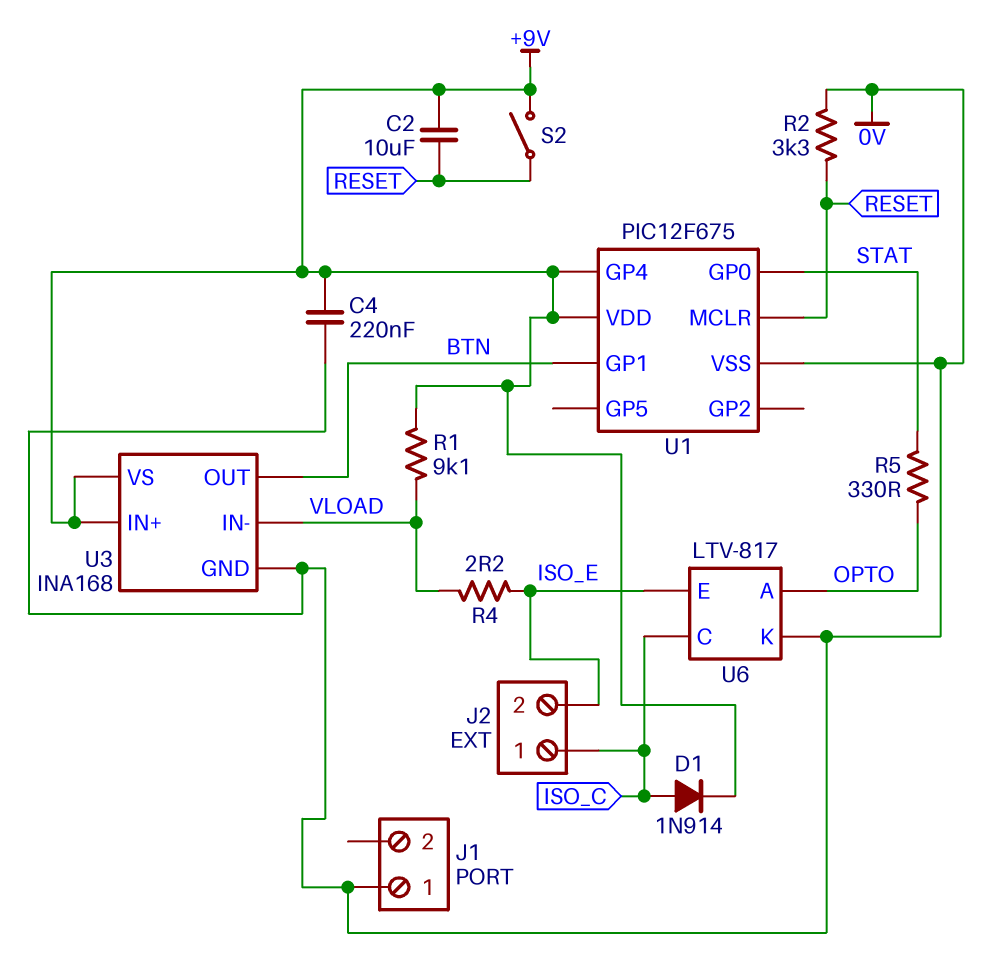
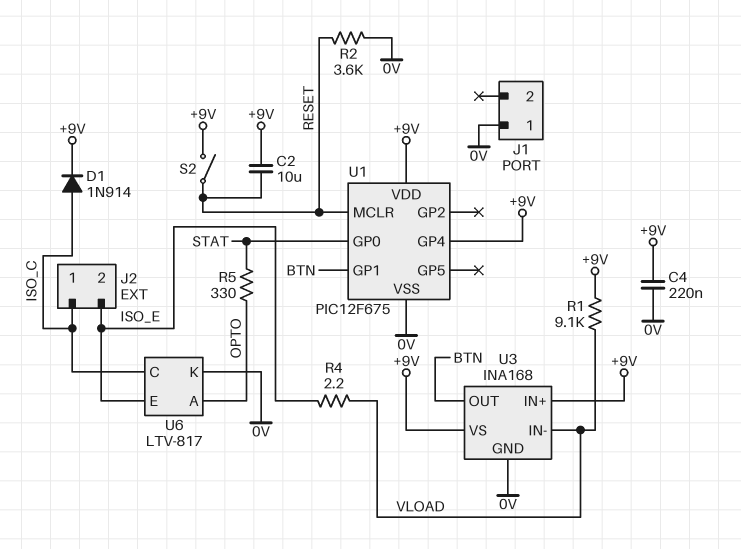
R2: 3.3k (0V, RESET) -> 3.6k (0V, RESET)

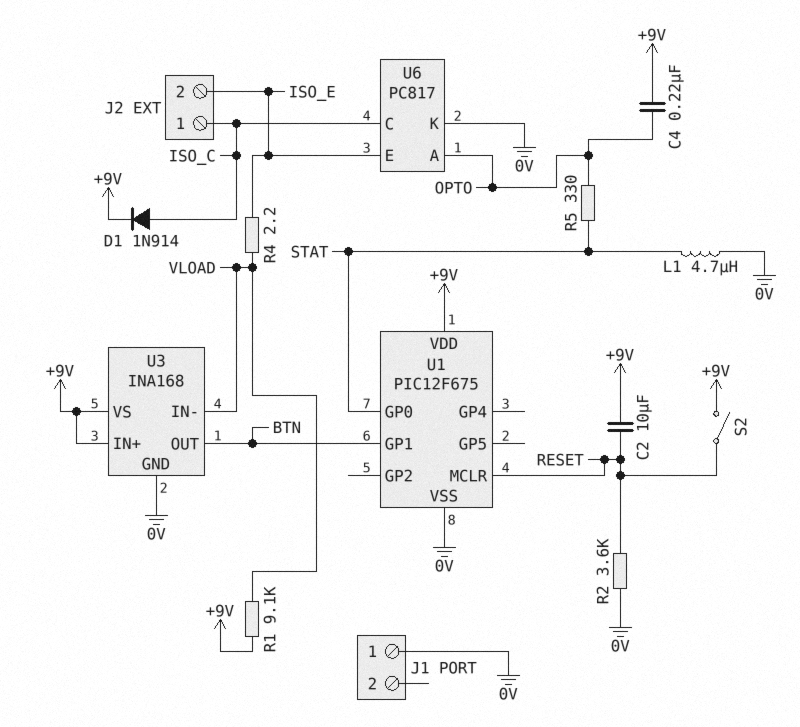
C4: 220nF (+9V, 0V) -> 220nF (+9V, OPTO)
L1: none -> 4.7uH (0V, STAT)
U1 pin GP4: +9V -> none
U6: LTV-817 -> PC817

